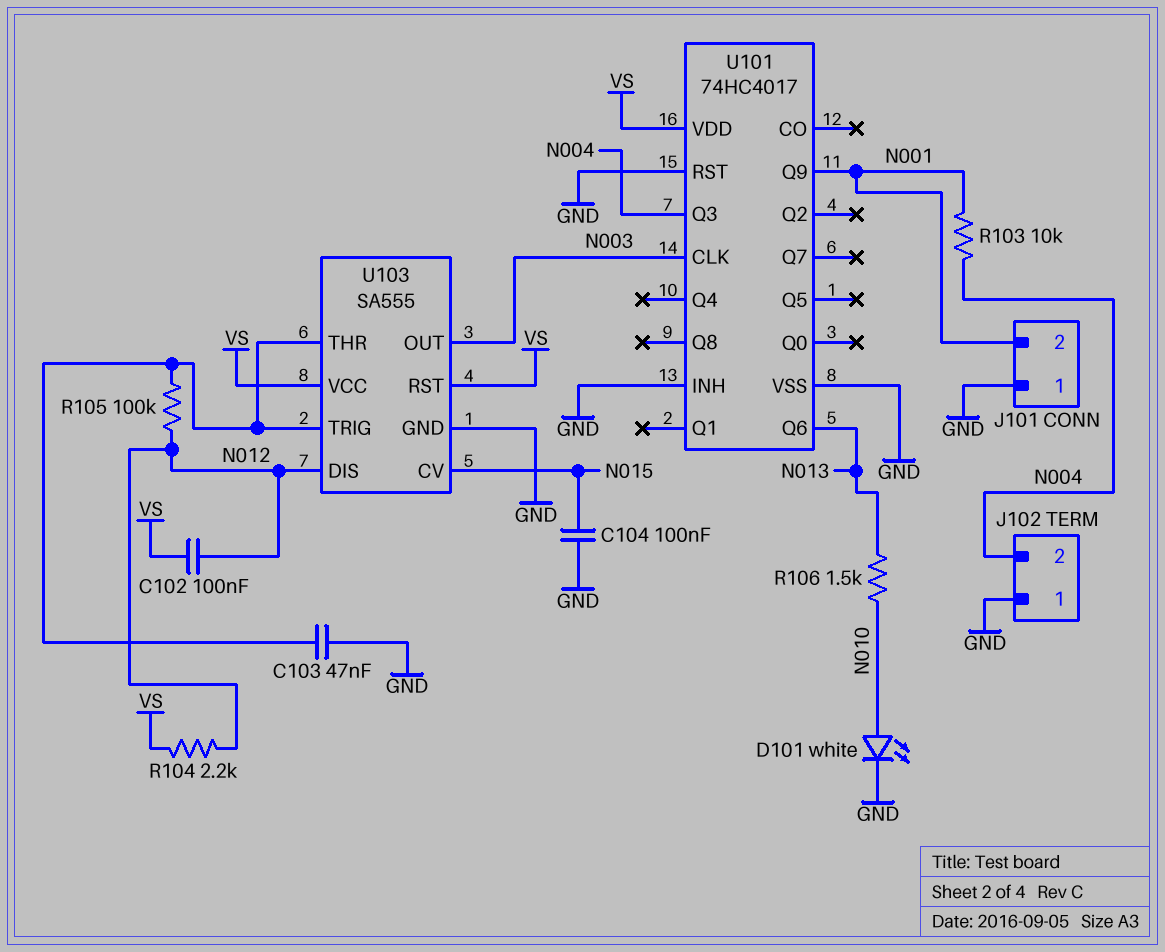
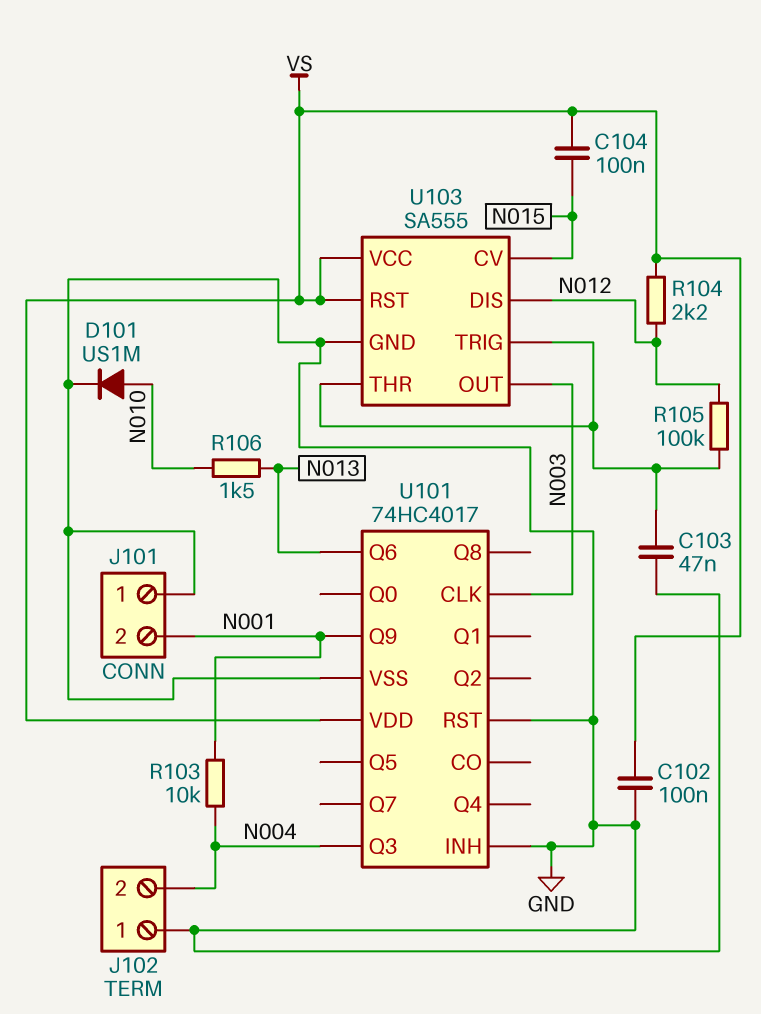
C102: 100nF (N012, VS) -> 100nF (GND, VS)
C104: 100nF (GND, N015) -> 100nF (N015, VS)
D101: LED white (A N010, K GND) -> diode US1M (A N010, K GND)

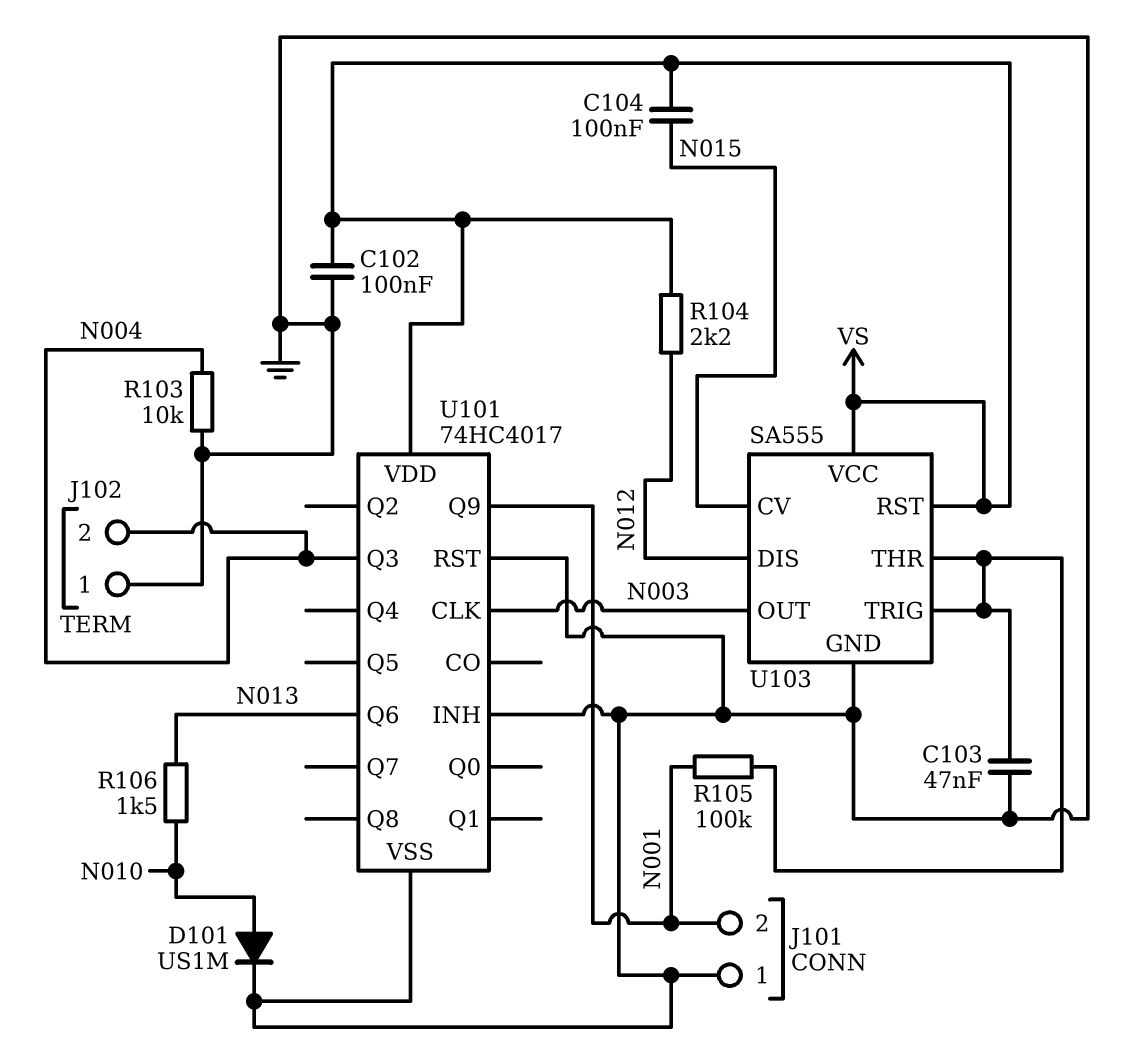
R103: 10k (N001, N004) -> 10k (GND, N004)
R105: 100k (N012, U103/THR) -> 100k (N001, U103/THR)

